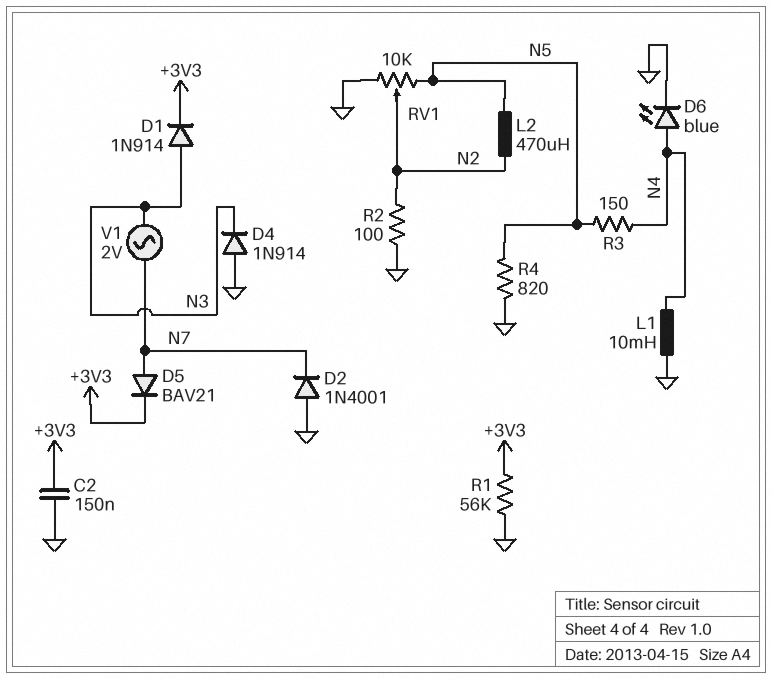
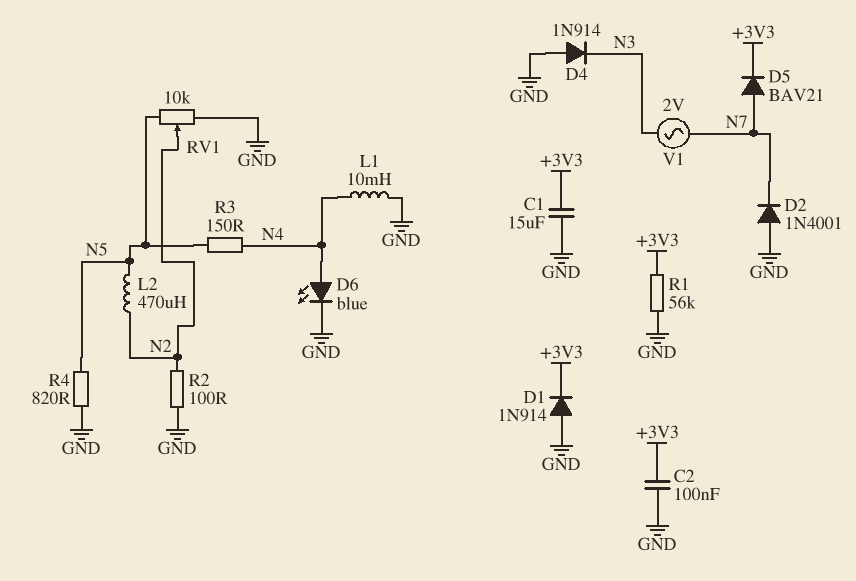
C1: none -> 15uF (+3V3, GND)
C2: 150nF (+3V3, GND) -> 100nF (+3V3, GND)
D1: diode 1N914 (A N3, K +3V3) -> diode 1N914 (A GND, K +3V3)

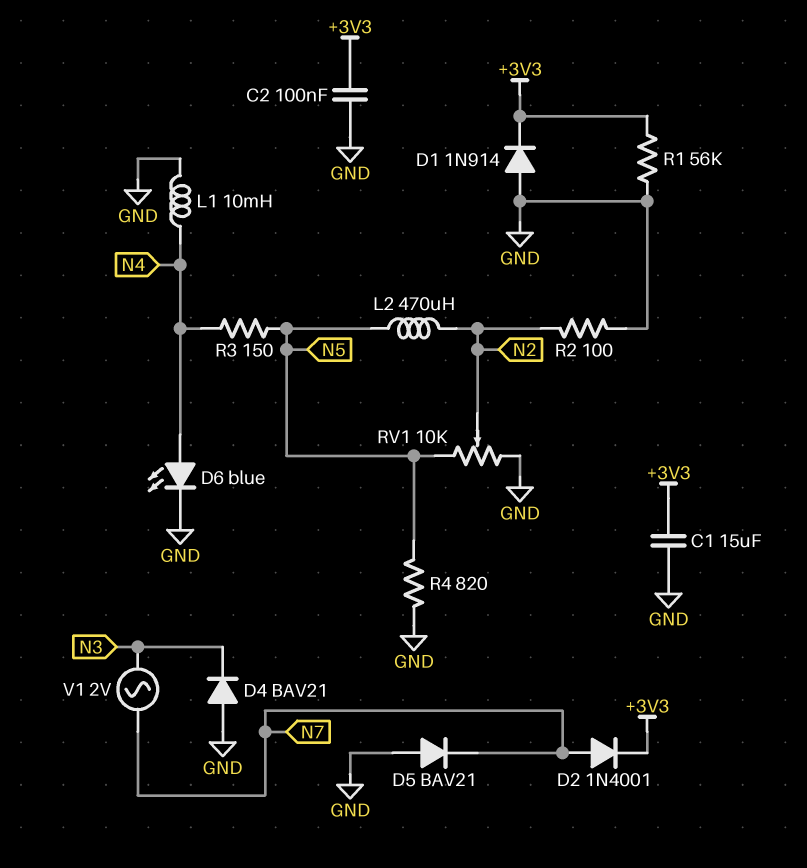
D2: diode 1N4001 (A GND, K N7) -> diode 1N4001 (A N7, K +3V3)
D4: diode 1N914 (A GND, K N3) -> diode BAV21 (A GND, K N3)
D5: diode BAV21 (A N7, K +3V3) -> diode BAV21 (A GND, K N7)

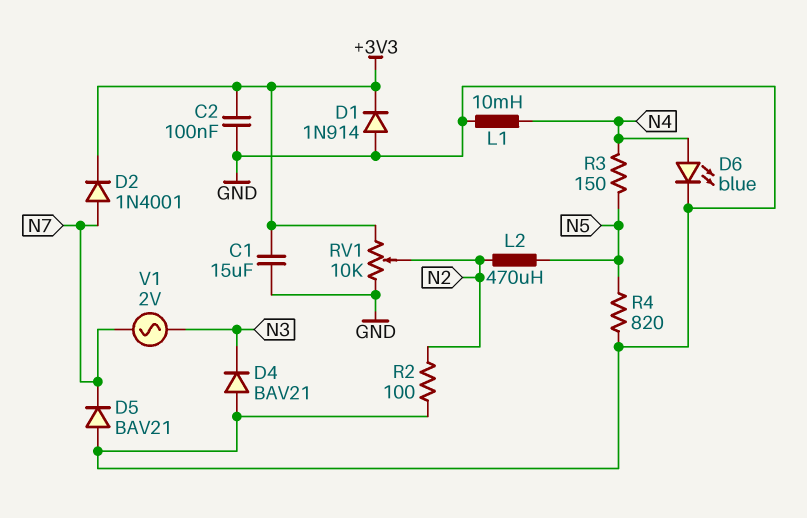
R1: 56k (+3V3, GND) -> none
RV1: 10k (GND, N5, wiper N2) -> 10k (+3V3, GND, wiper N2)

